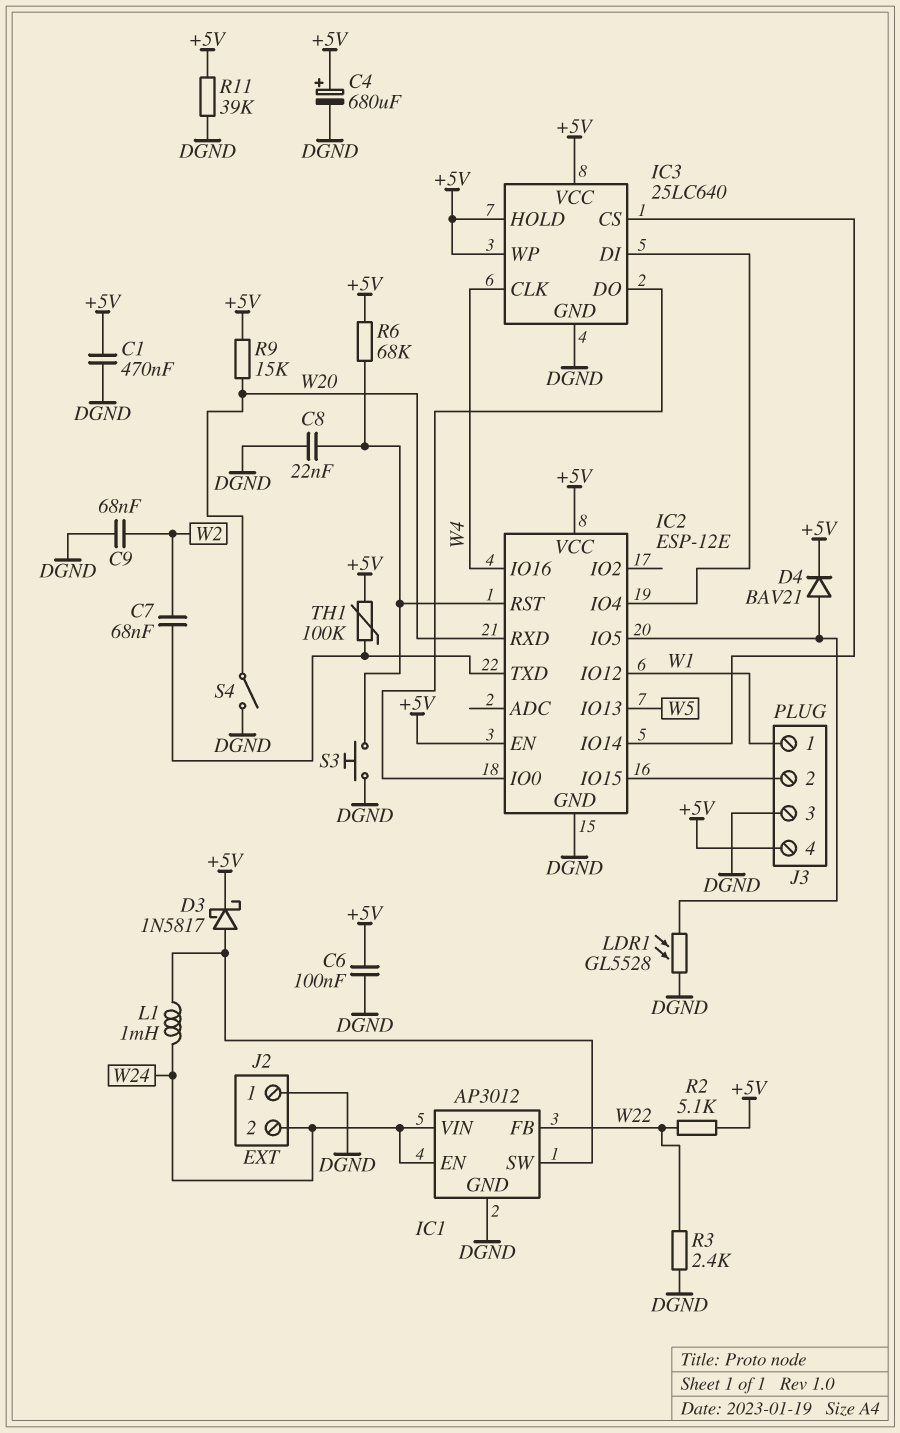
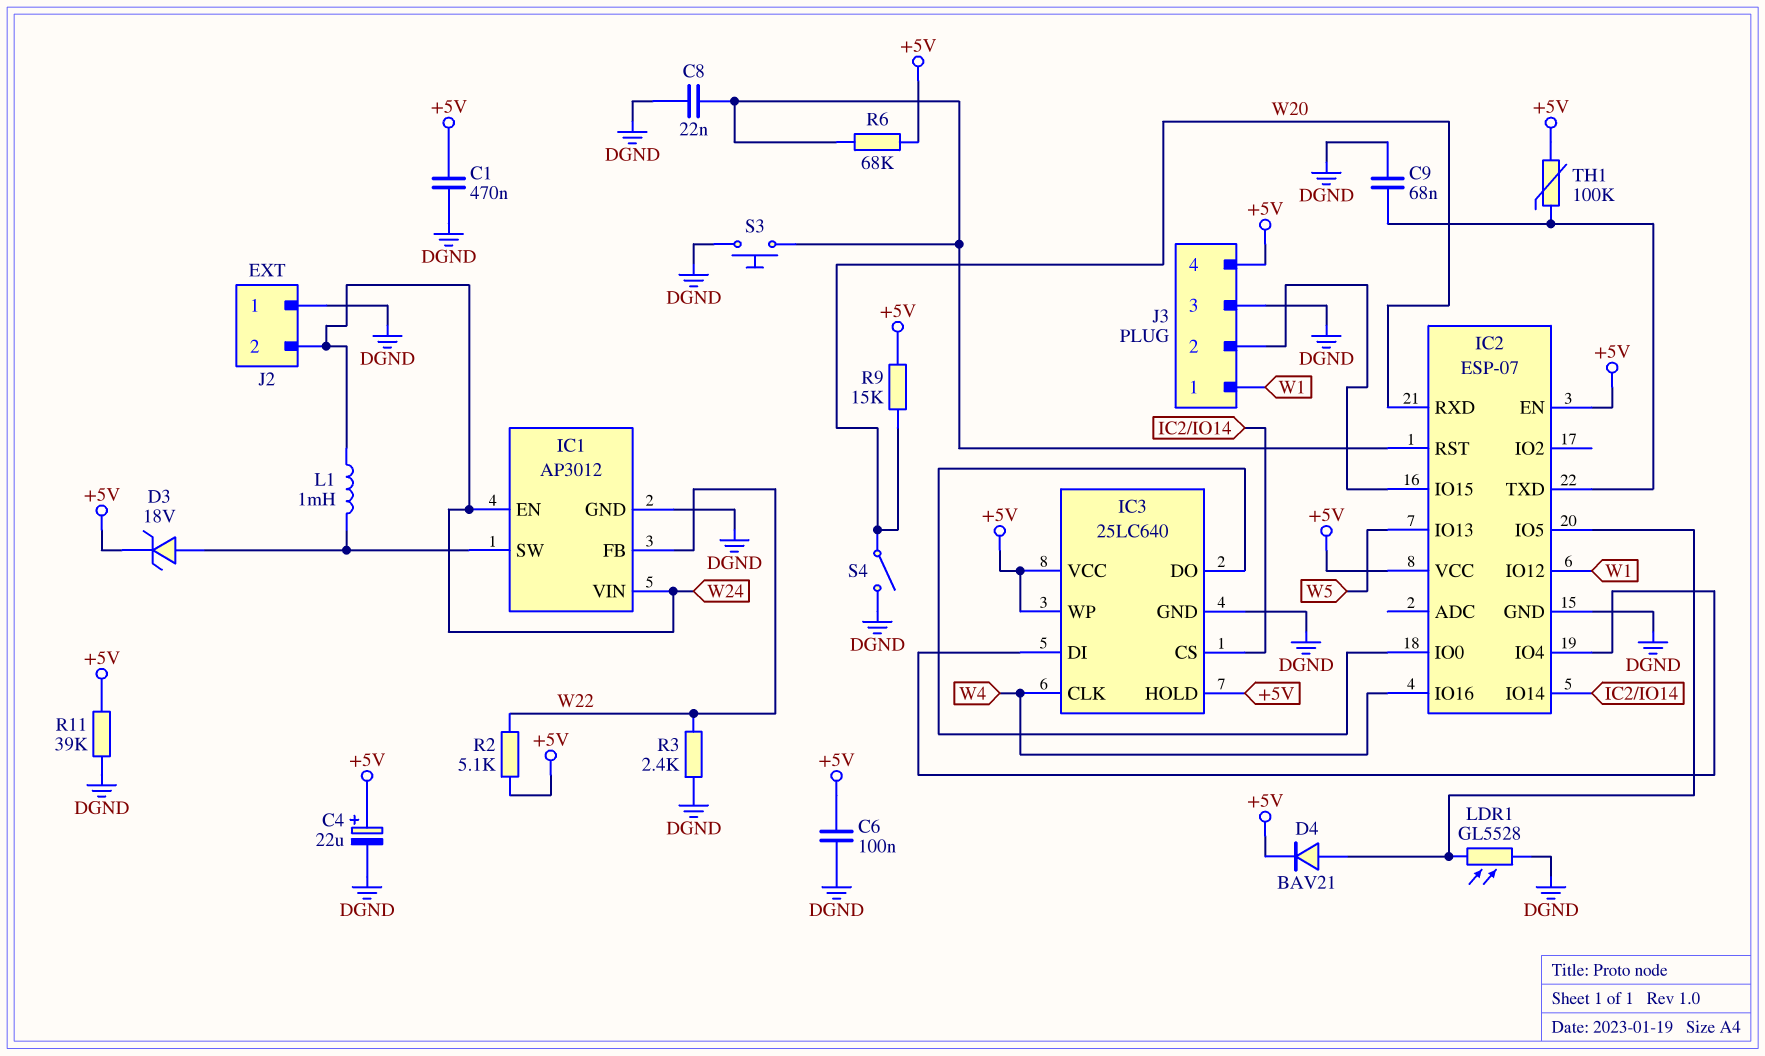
C4: 680uF (plus +5V, minus DGND) -> 22uF (plus +5V, minus DGND)
C7: 68nF (IC2/TXD, W2) -> none
C9: 68nF (DGND, W2) -> 68nF (DGND, IC2/TXD)
D3: schottky 1N5817 (A IC1/SW, K +5V) -> zener 18V (A IC1/SW, K +5V)
IC2: ESP-12E -> ESP-07

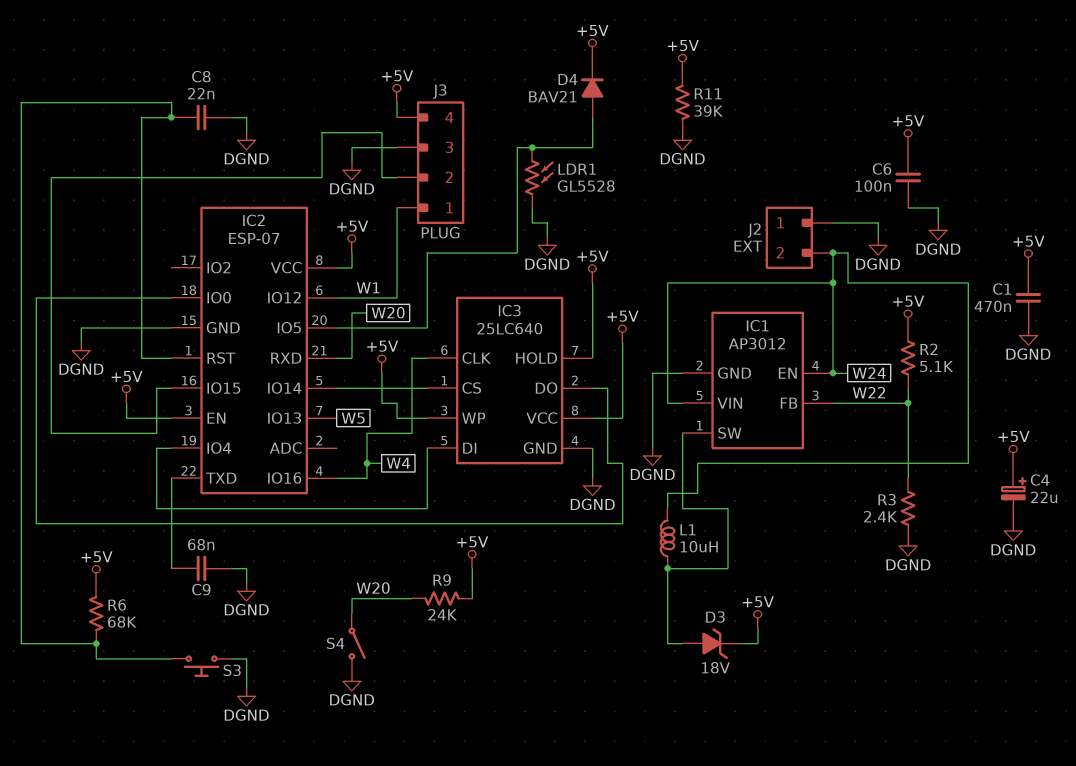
L1: 1mH (IC1/SW, W24) -> 10uH (IC1/SW, W24)
R9: 15k (+5V, W20) -> 24k (+5V, W20)
TH1: 100k (+5V, IC2/TXD) -> none

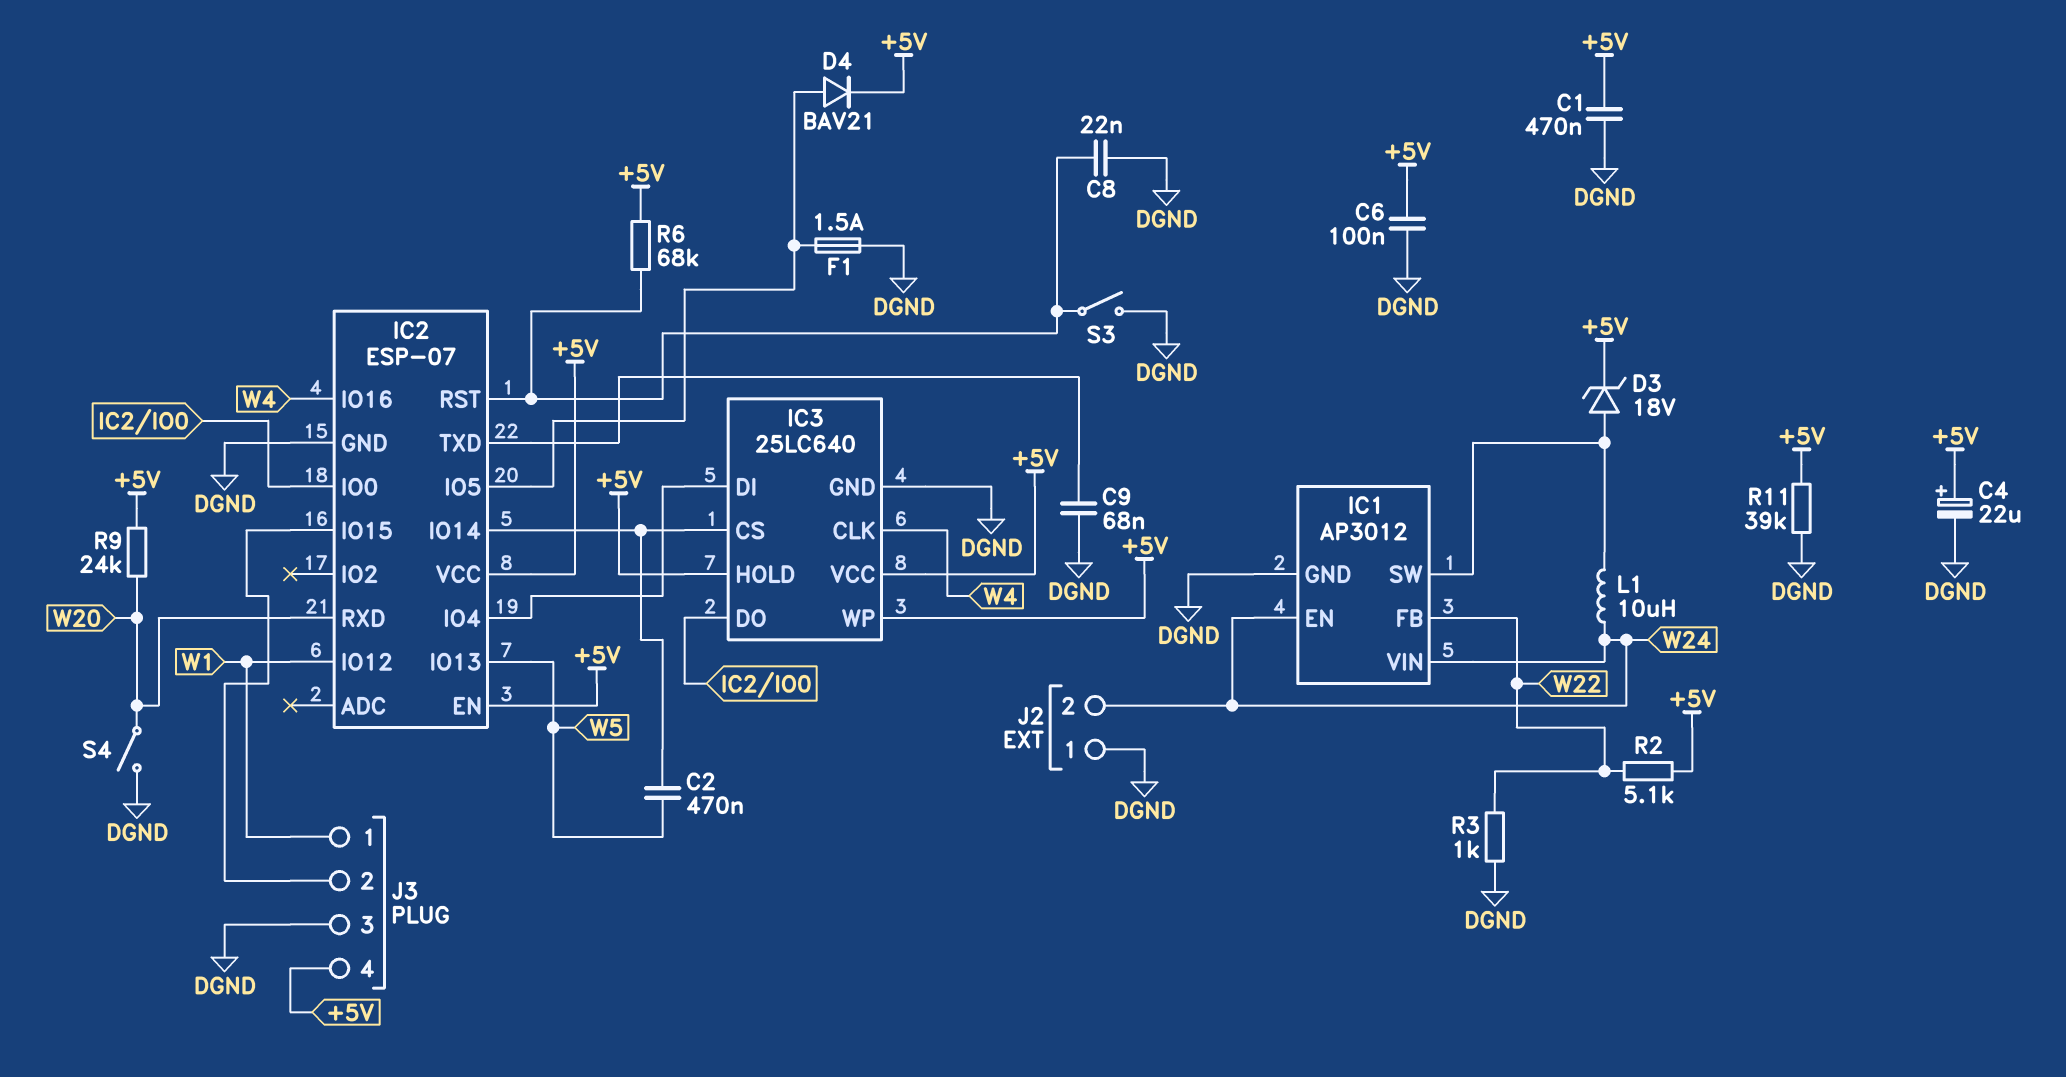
C2: none -> 470nF (IC2/IO14, W5)
F1: none -> 1.5A (DGND, IC2/IO5)
LDR1: GL5528 (DGND, IC2/IO5) -> none
R3: 2.4k (DGND, W22) -> 1k (DGND, W22)
S3: button (DGND, IC2/RST) -> switch (DGND, IC2/RST)

